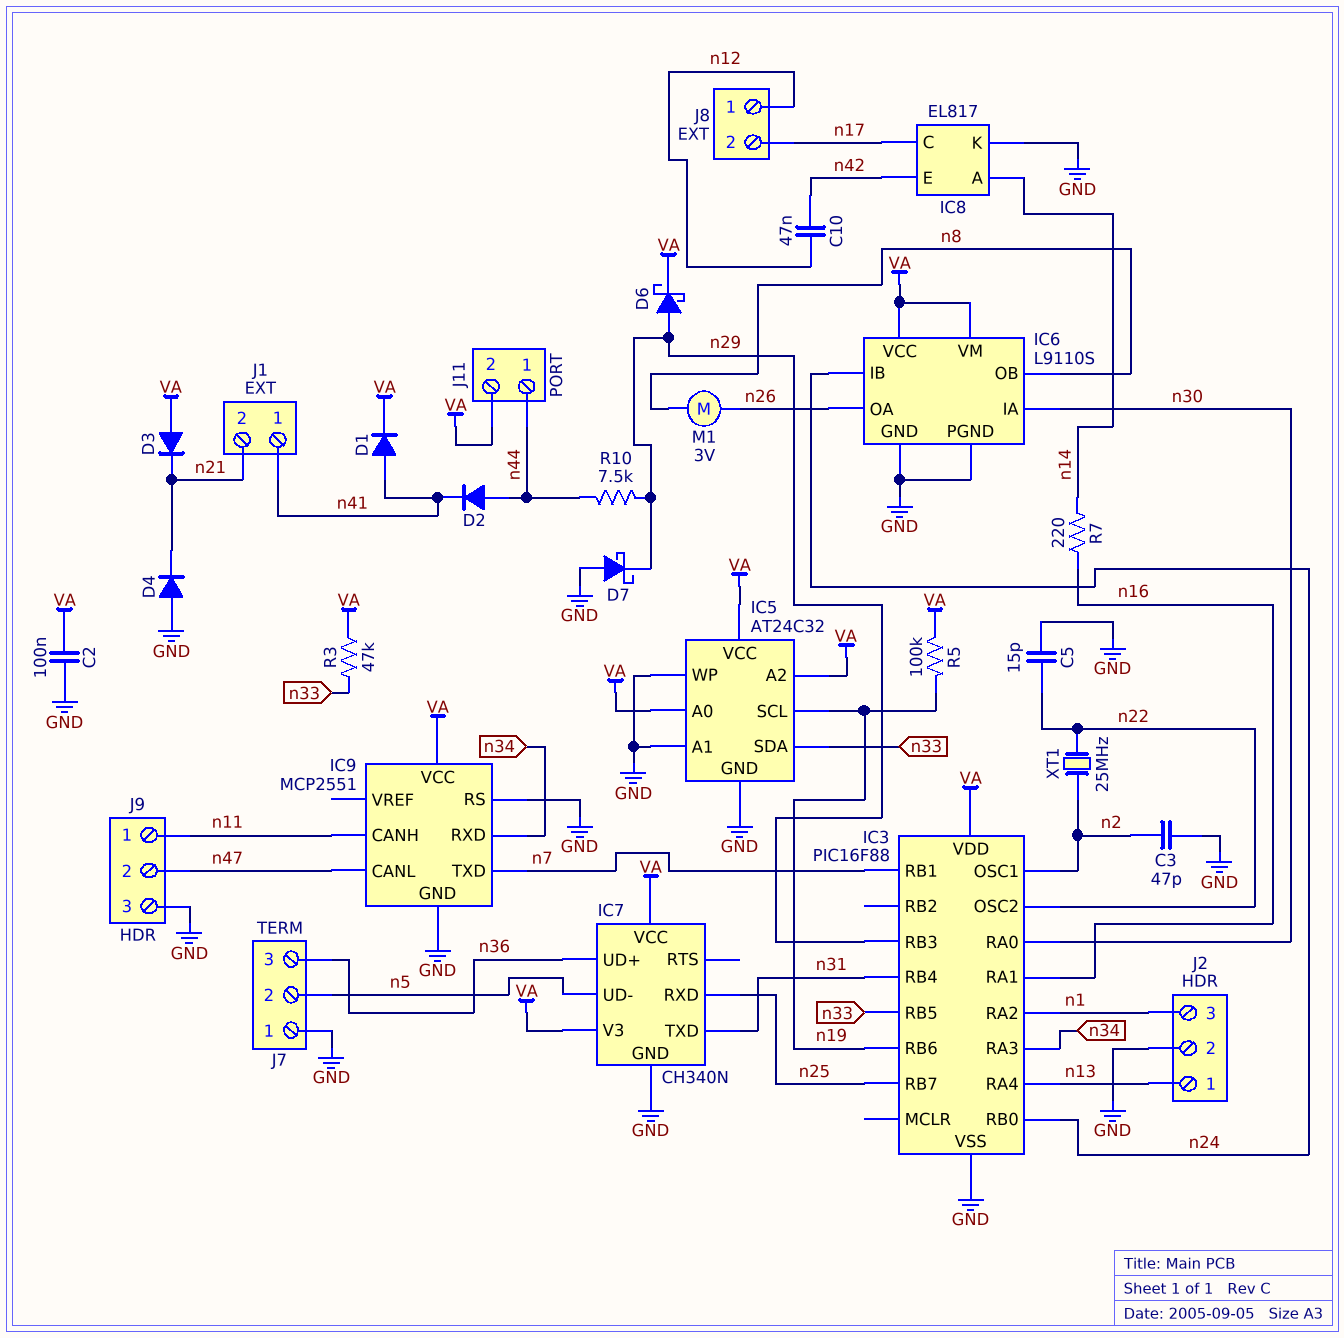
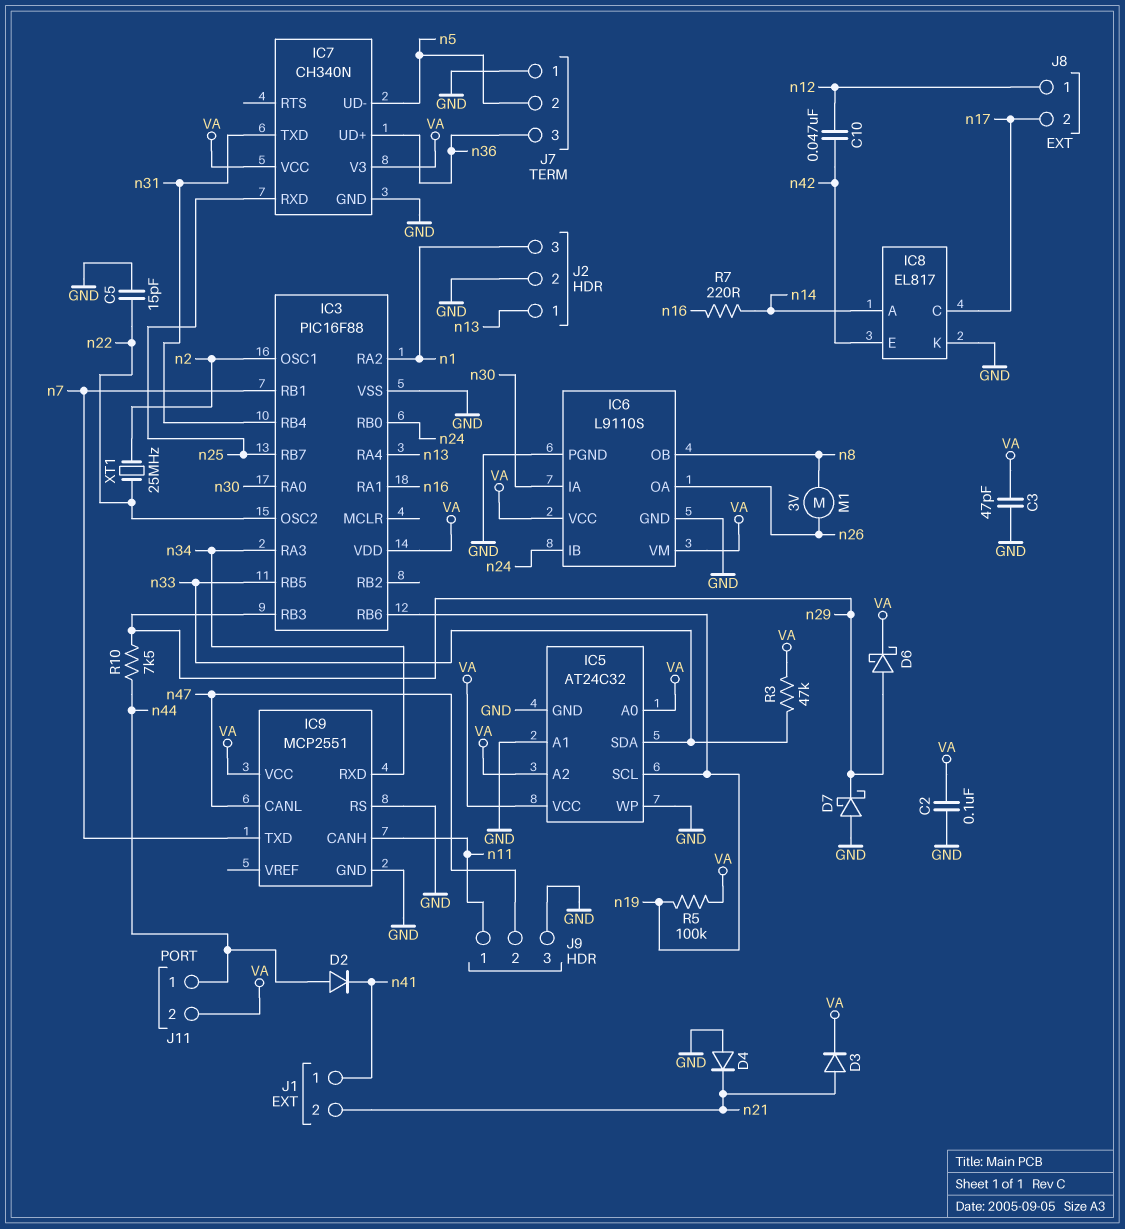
C3: 47pF (GND, n2) -> 47pF (GND, VA)
D1: diode (A n41, K VA) -> none
D3: diode (A VA, K n21) -> diode (A n21, K VA)

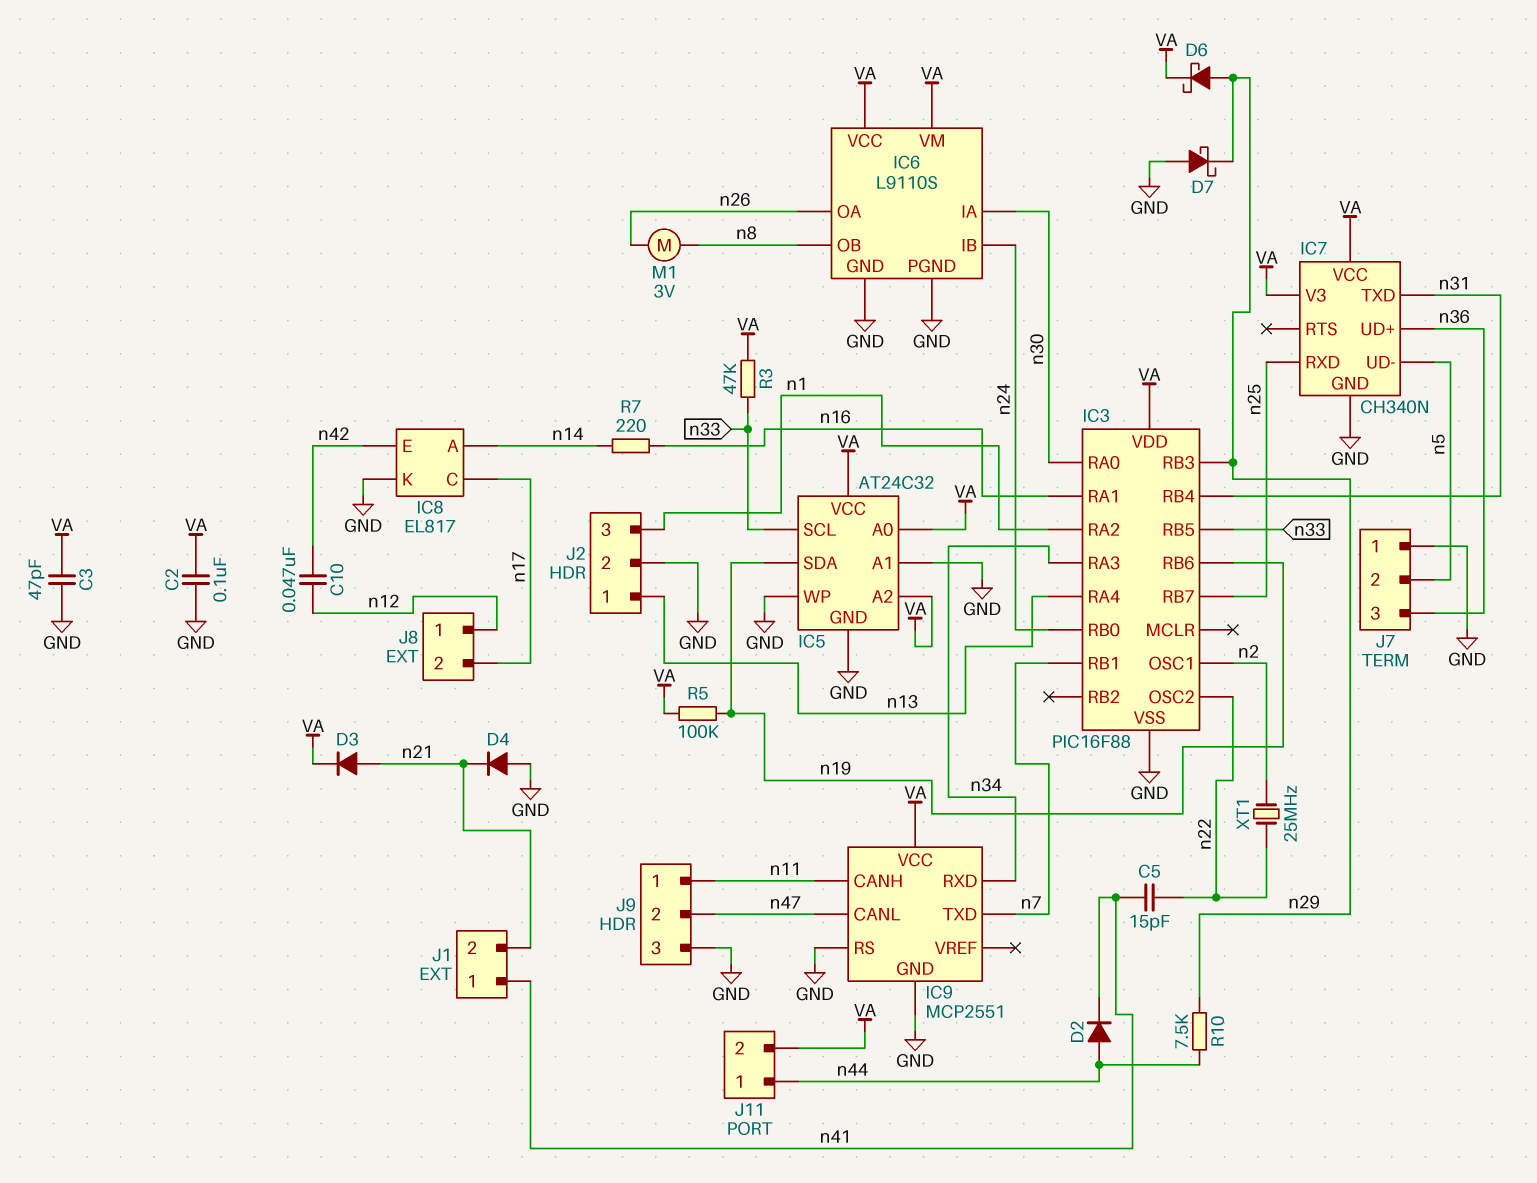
C5: 15pF (GND, n22) -> 15pF (n22, n41)
IC5 pin SCL: n19 -> n33
IC5 pin SDA: n33 -> n19

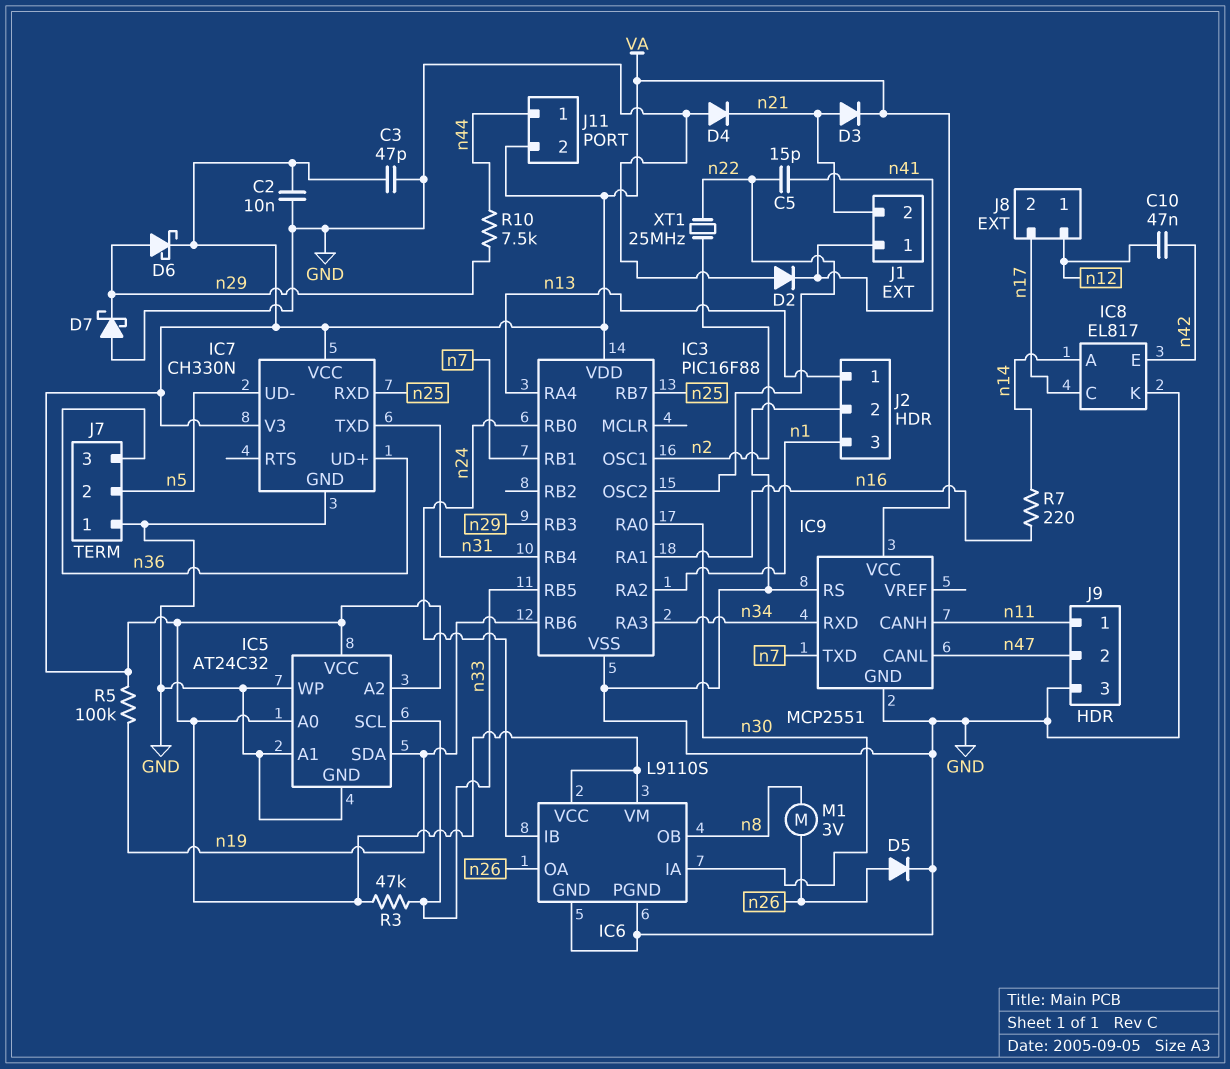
C2: 100nF (GND, VA) -> 10nF (GND, VA)
D2: diode (A n44, K n41) -> diode (A GND, K n41)
D5: none -> diode (A n26, K GND)
IC7: CH340N -> CH330N

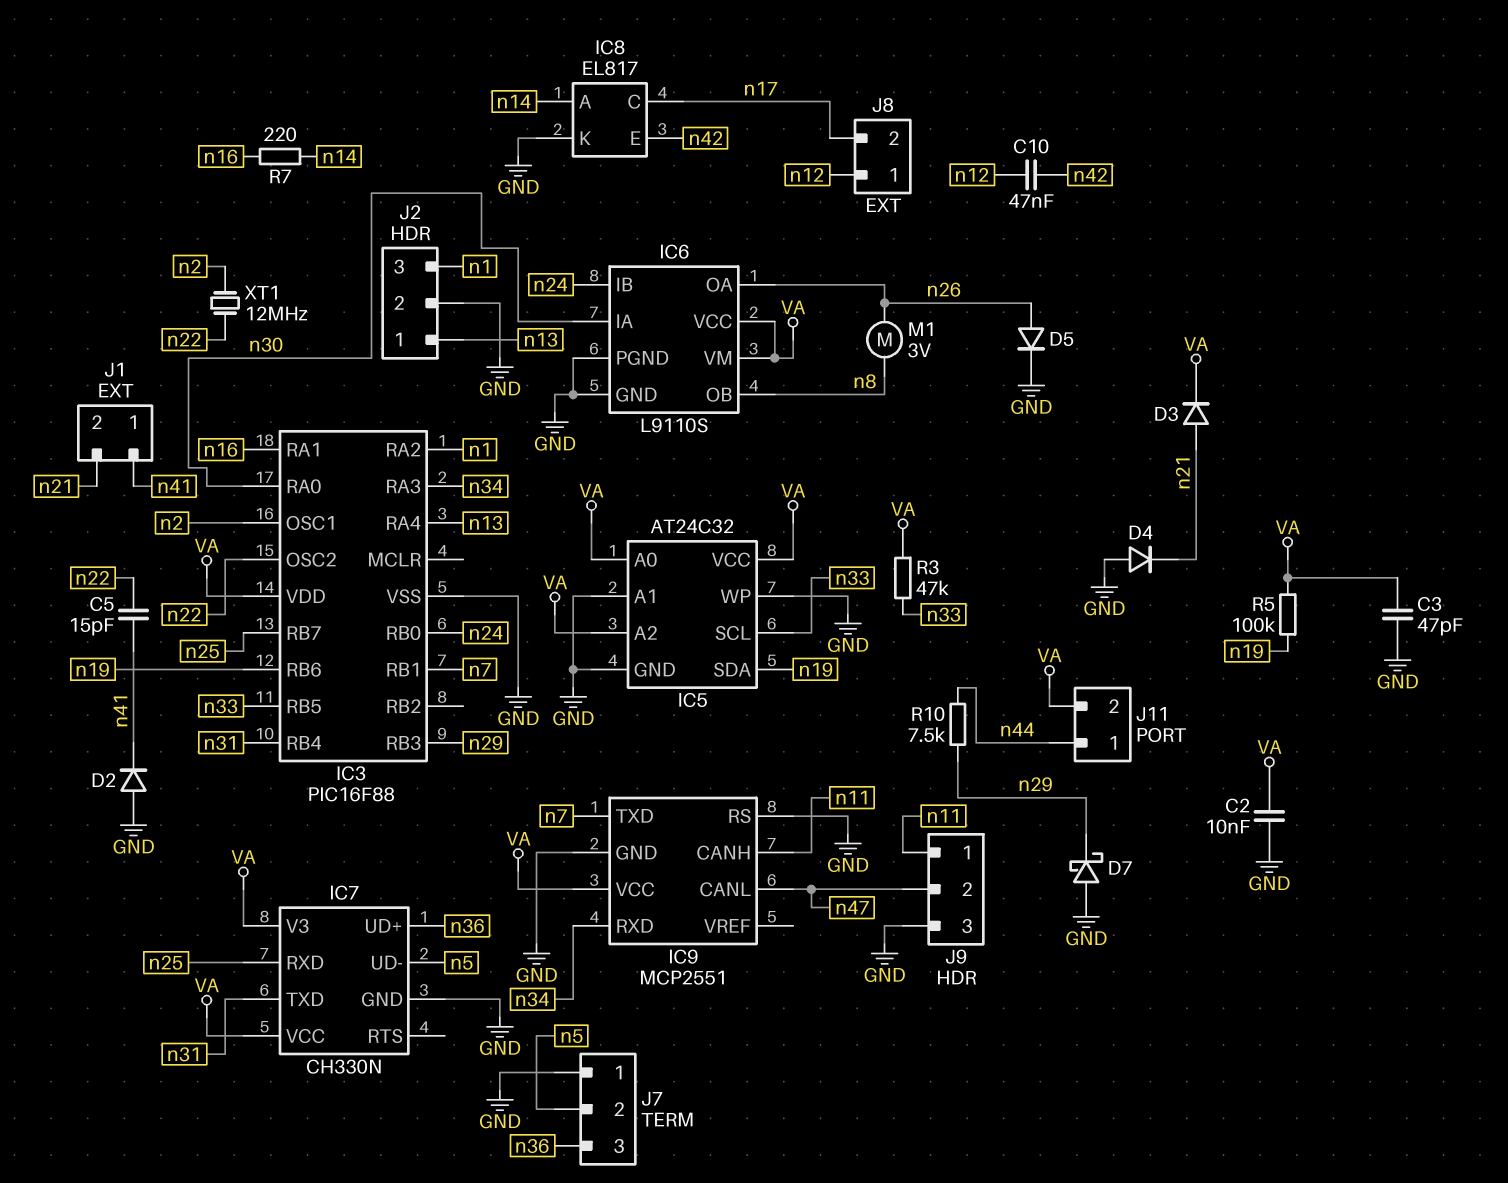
D6: schottky (A n29, K VA) -> none
XT1: 25MHz (n2, n22) -> 12MHz (n2, n22)

